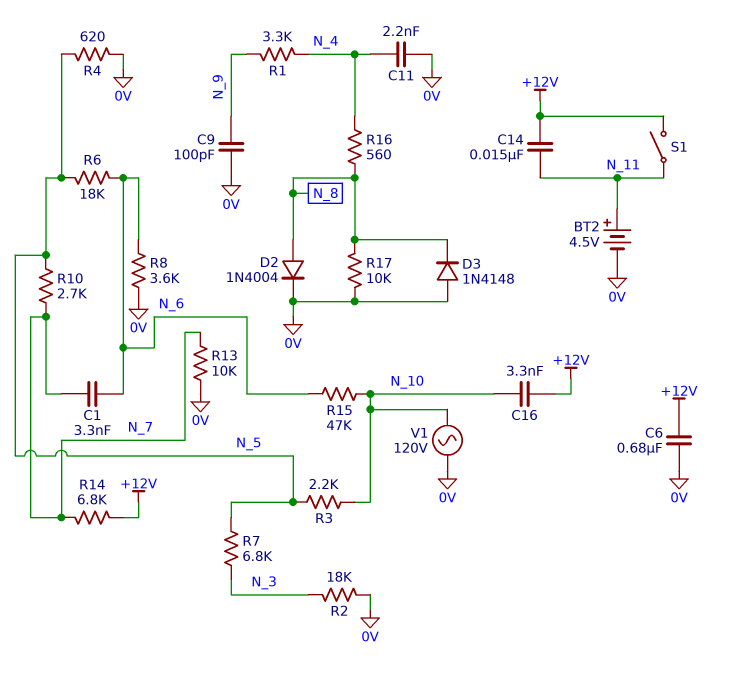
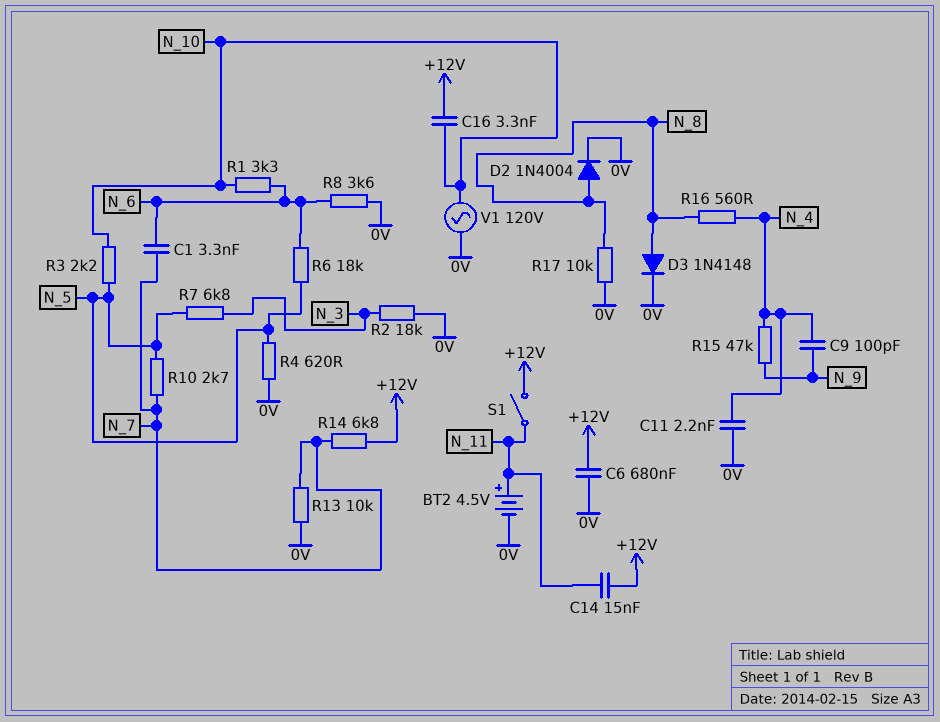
C9: 100pF (0V, N_9) -> 100pF (N_4, N_9)
D3: diode 1N4148 (A 0V, K N_8) -> diode 1N4148 (A N_8, K 0V)
R1: 3.3k (N_4, N_9) -> 3.3k (N_6, N_10)
R15: 47k (N_6, N_10) -> 47k (N_4, N_9)

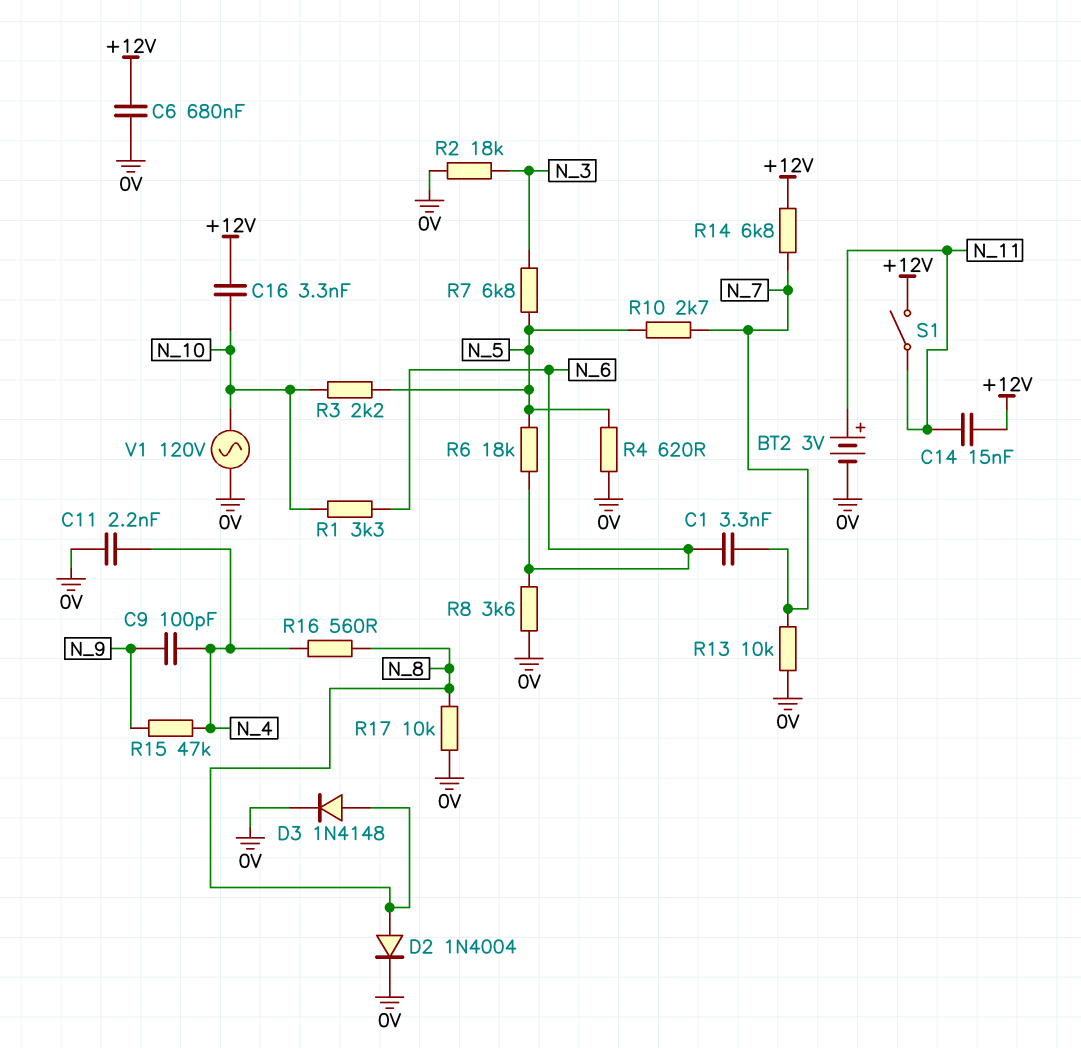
BT2: 4.5V (plus N_11, minus 0V) -> 3V (plus N_11, minus 0V)

